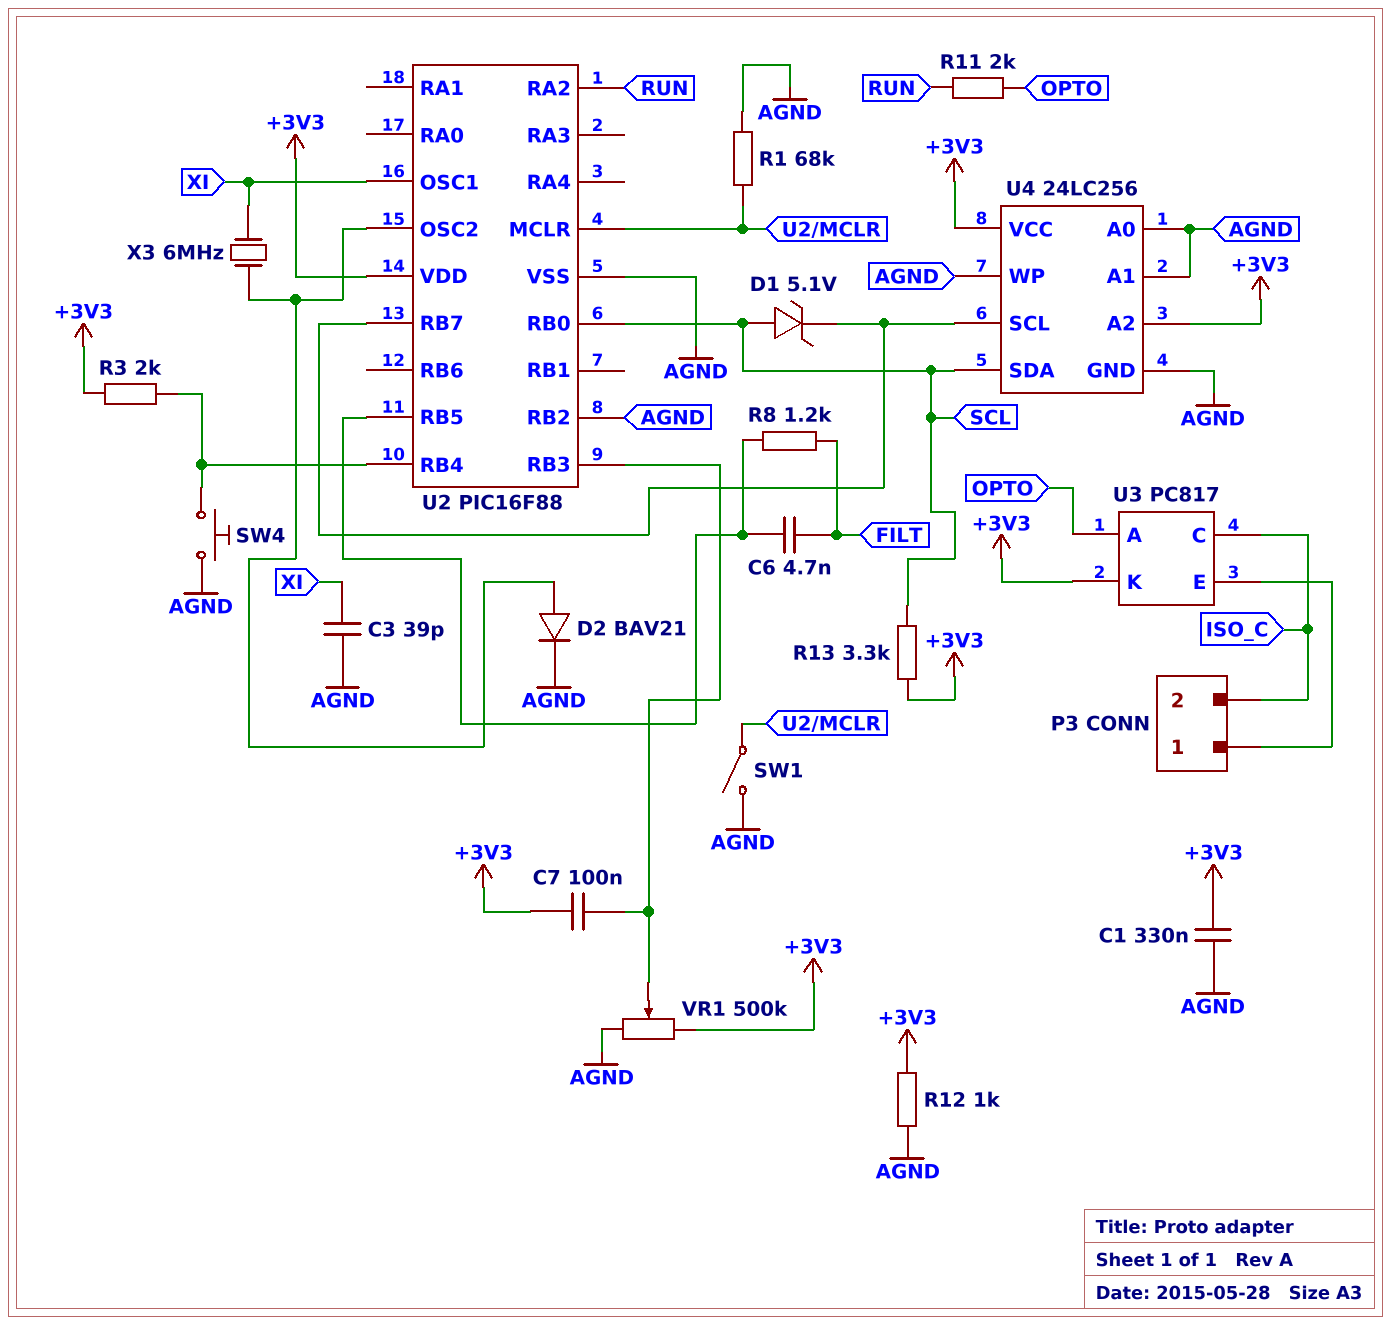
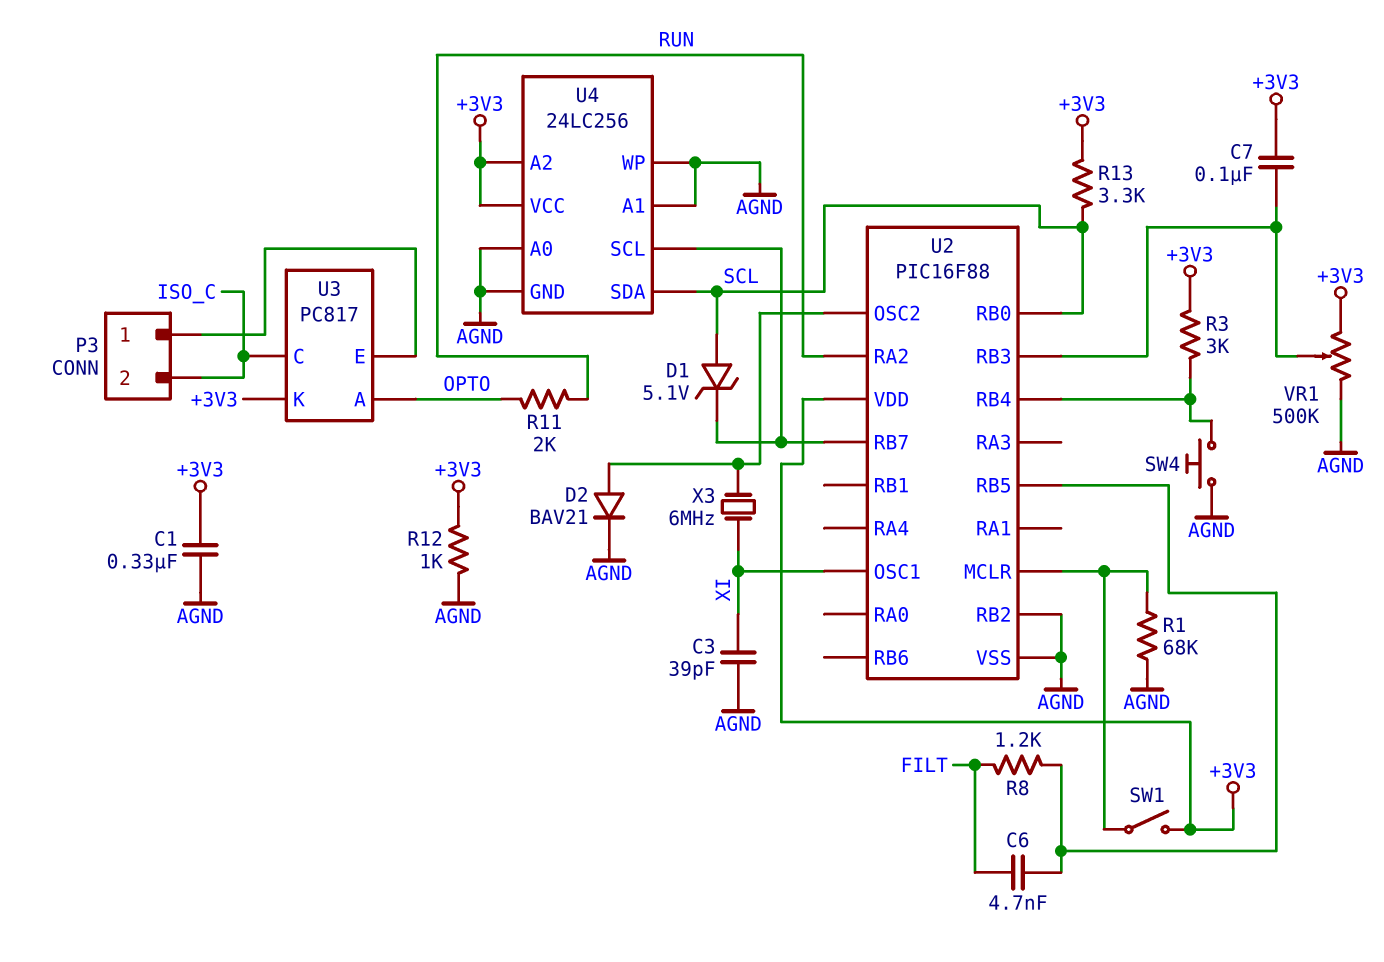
R3: 2k (+3V3, U2/RB4) -> 3k (+3V3, U2/RB4)
SW1: switch (AGND, U2/MCLR) -> switch (+3V3, U2/MCLR)

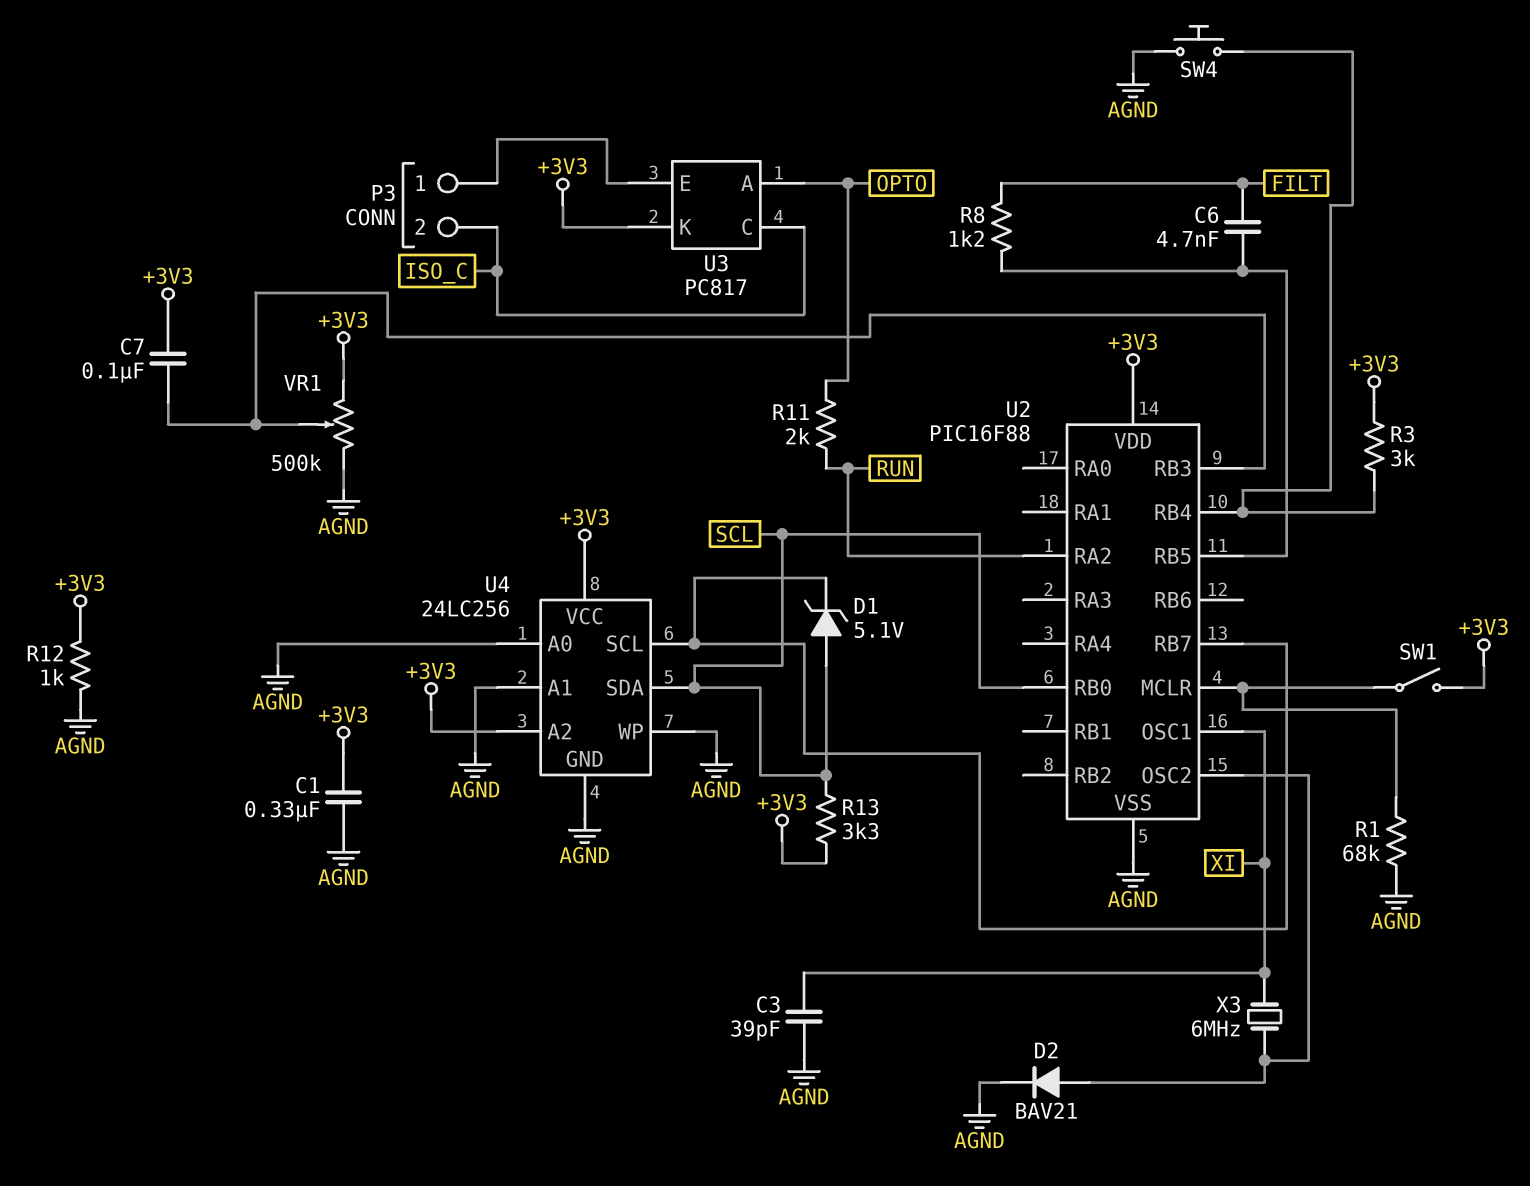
U2 pin RB2: AGND -> none

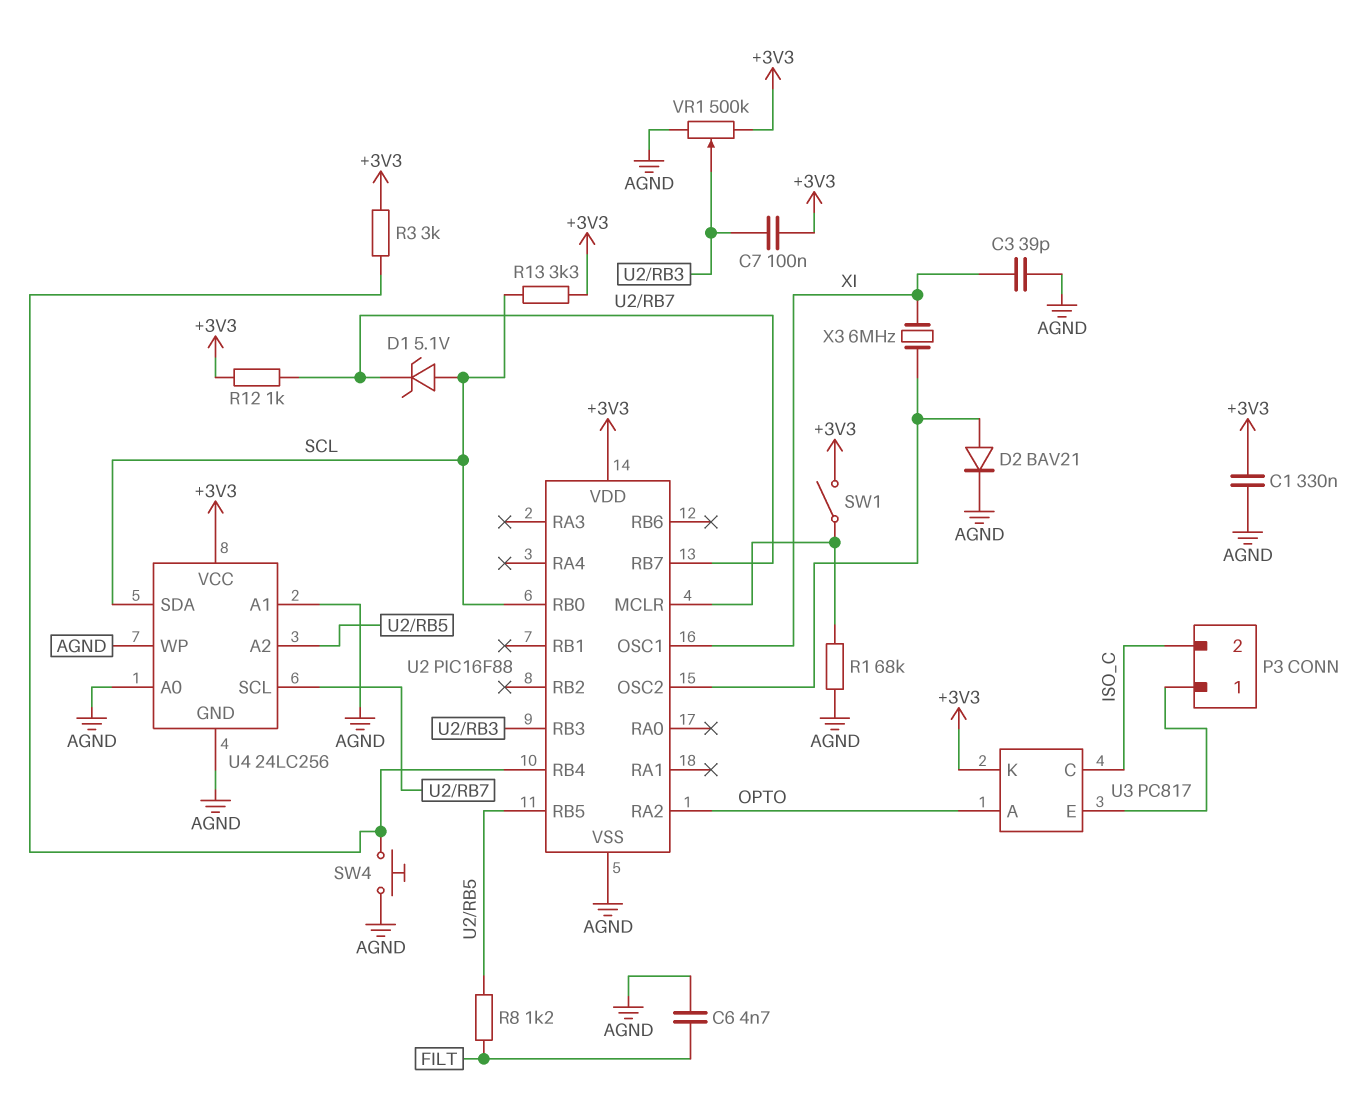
C6: 4.7nF (FILT, U2/RB5) -> 4.7nF (AGND, FILT)
R11: 2k (OPTO, RUN) -> none
R12: 1k (+3V3, AGND) -> 1k (+3V3, U2/RB7)
U2 pin RA2: RUN -> OPTO
U4 pin A2: +3V3 -> U2/RB5

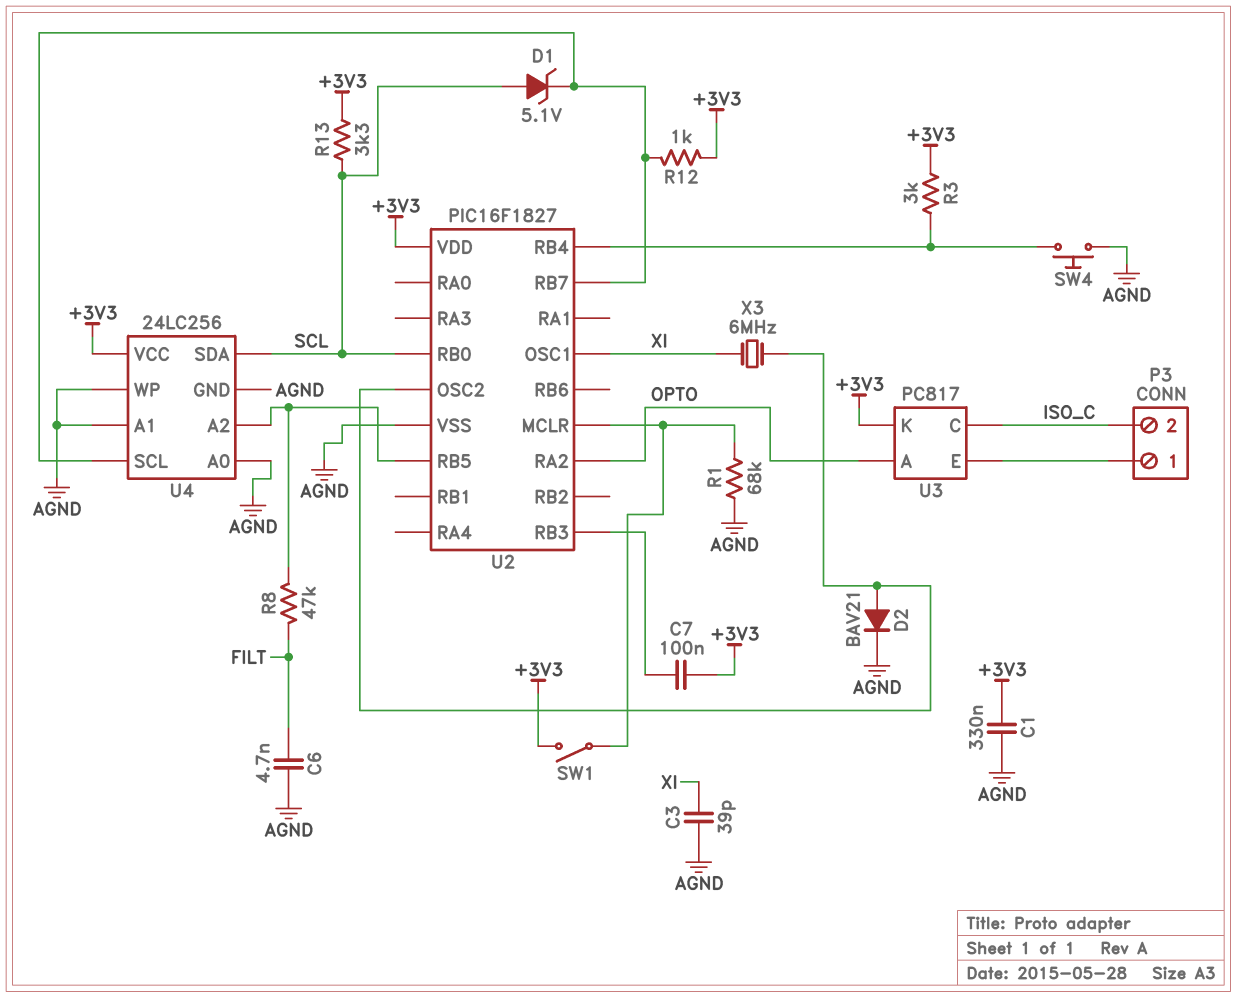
R8: 1.2k (FILT, U2/RB5) -> 47k (FILT, U2/RB5)
U2: PIC16F88 -> PIC16F1827
VR1: 500k (+3V3, AGND, wiper U2/RB3) -> none

